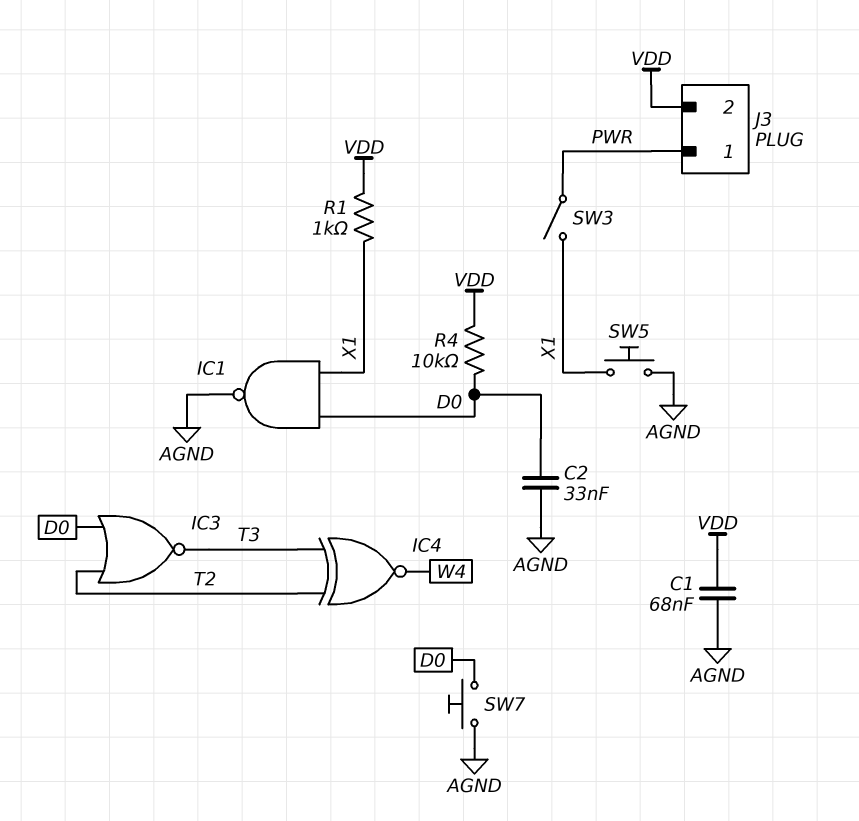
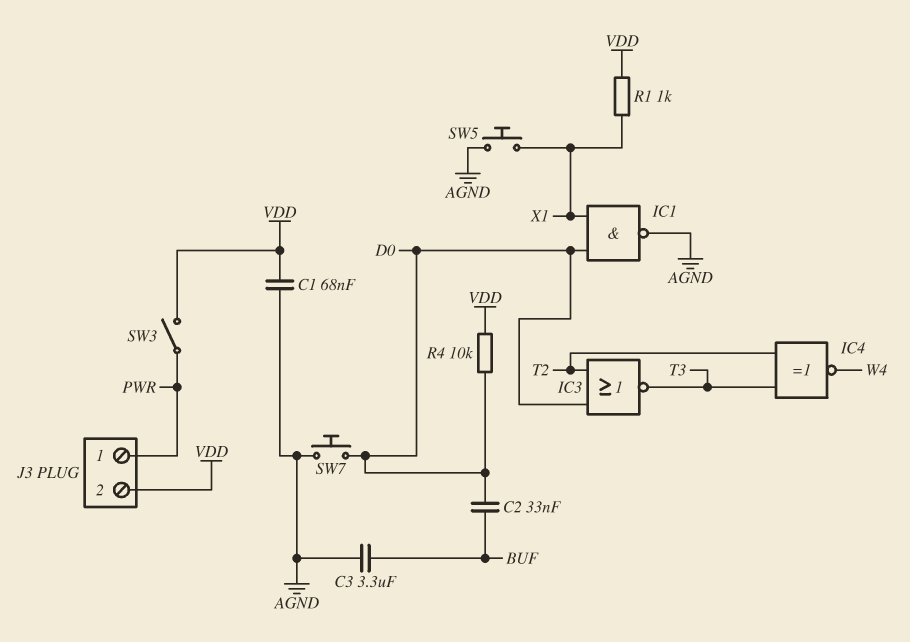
C2: 33nF (AGND, D0) -> 33nF (BUF, D0)
C3: none -> 3.3uF (AGND, BUF)
SW3: switch (PWR, X1) -> switch (PWR, VDD)

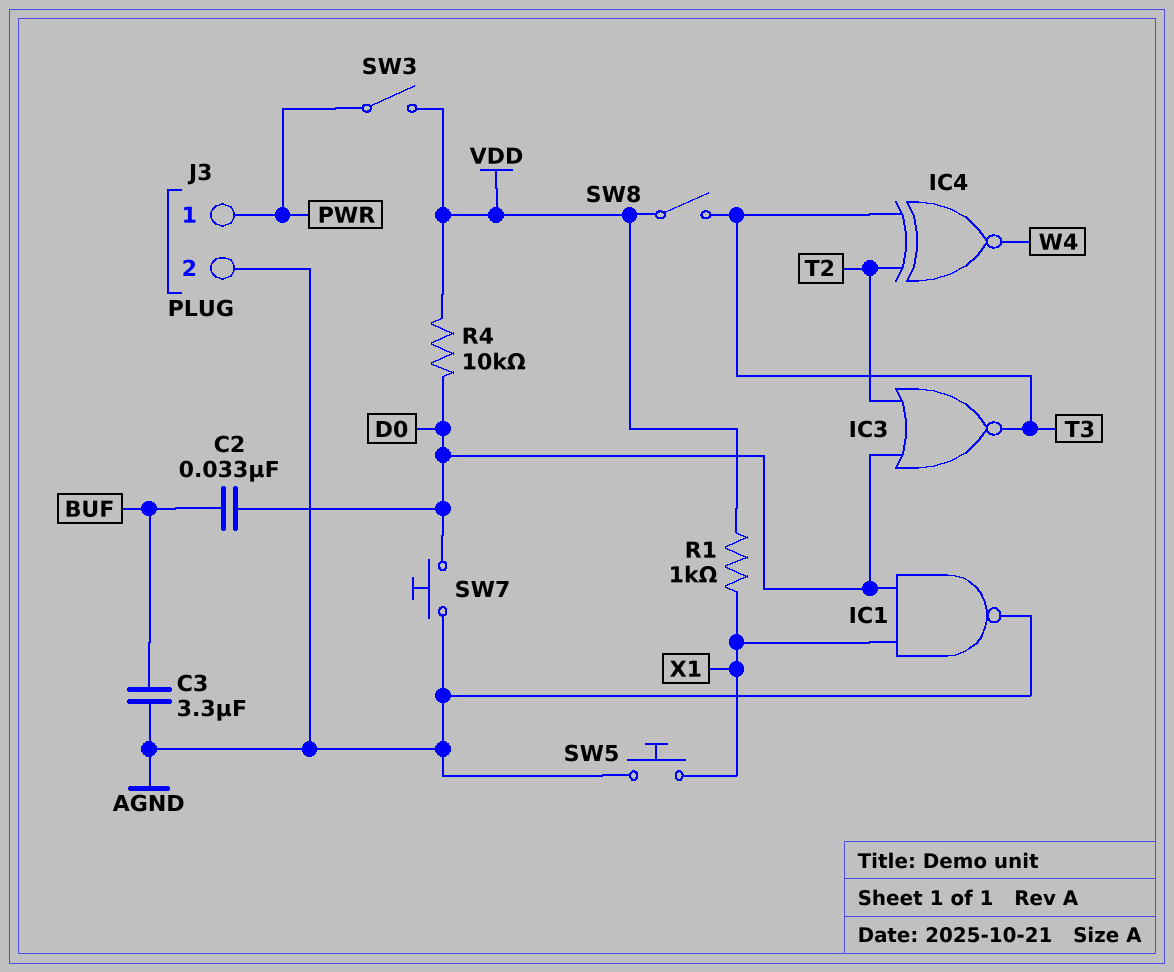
C1: 68nF (AGND, VDD) -> none
J3 pin 2: VDD -> AGND
SW8: none -> switch (T3, VDD)

